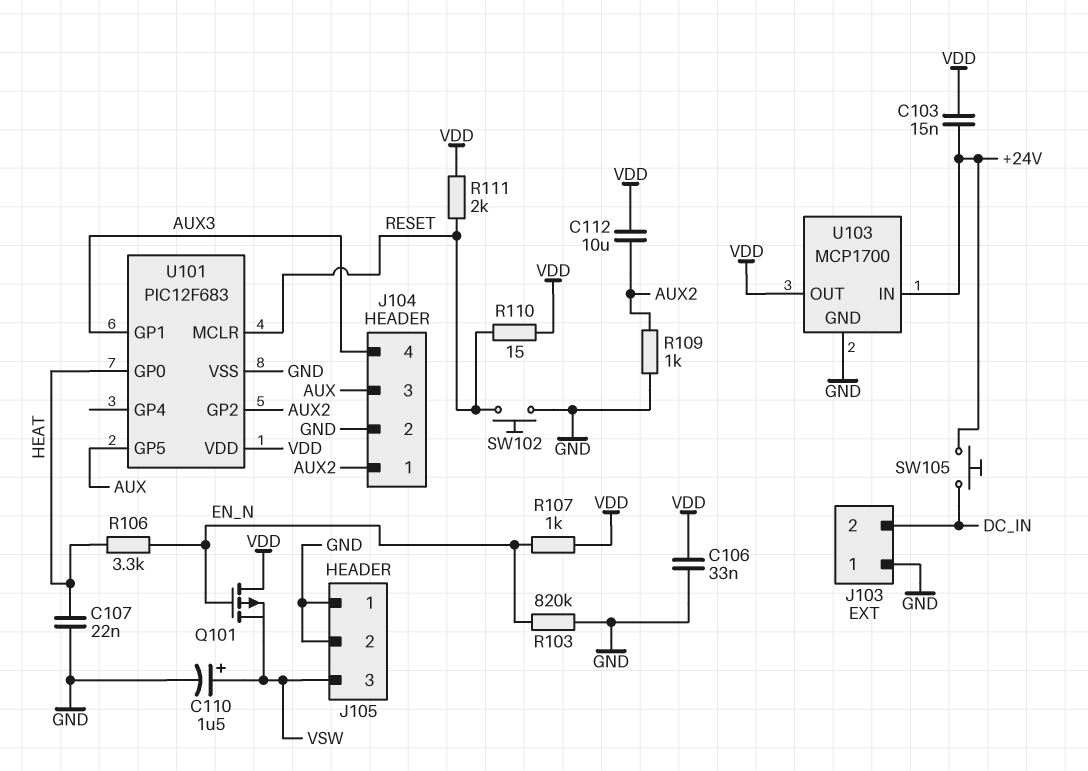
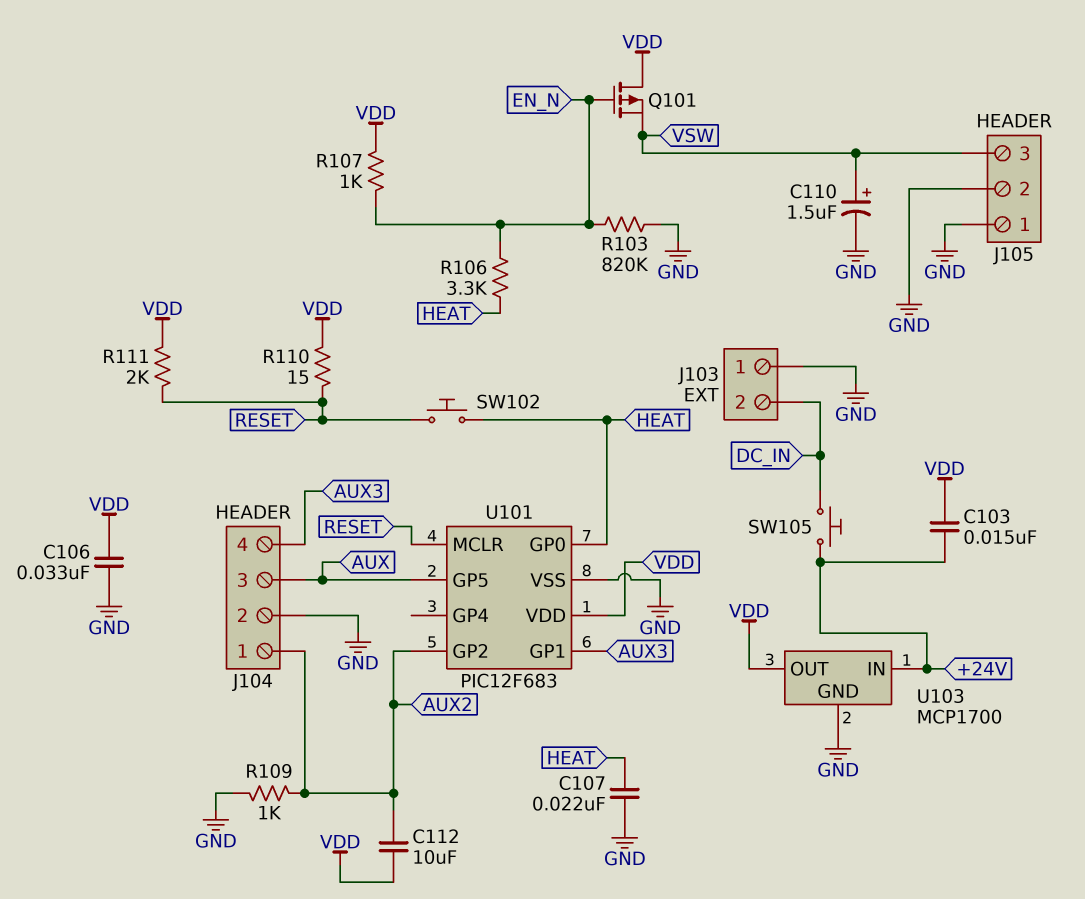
SW102: button (GND, RESET) -> button (HEAT, RESET)

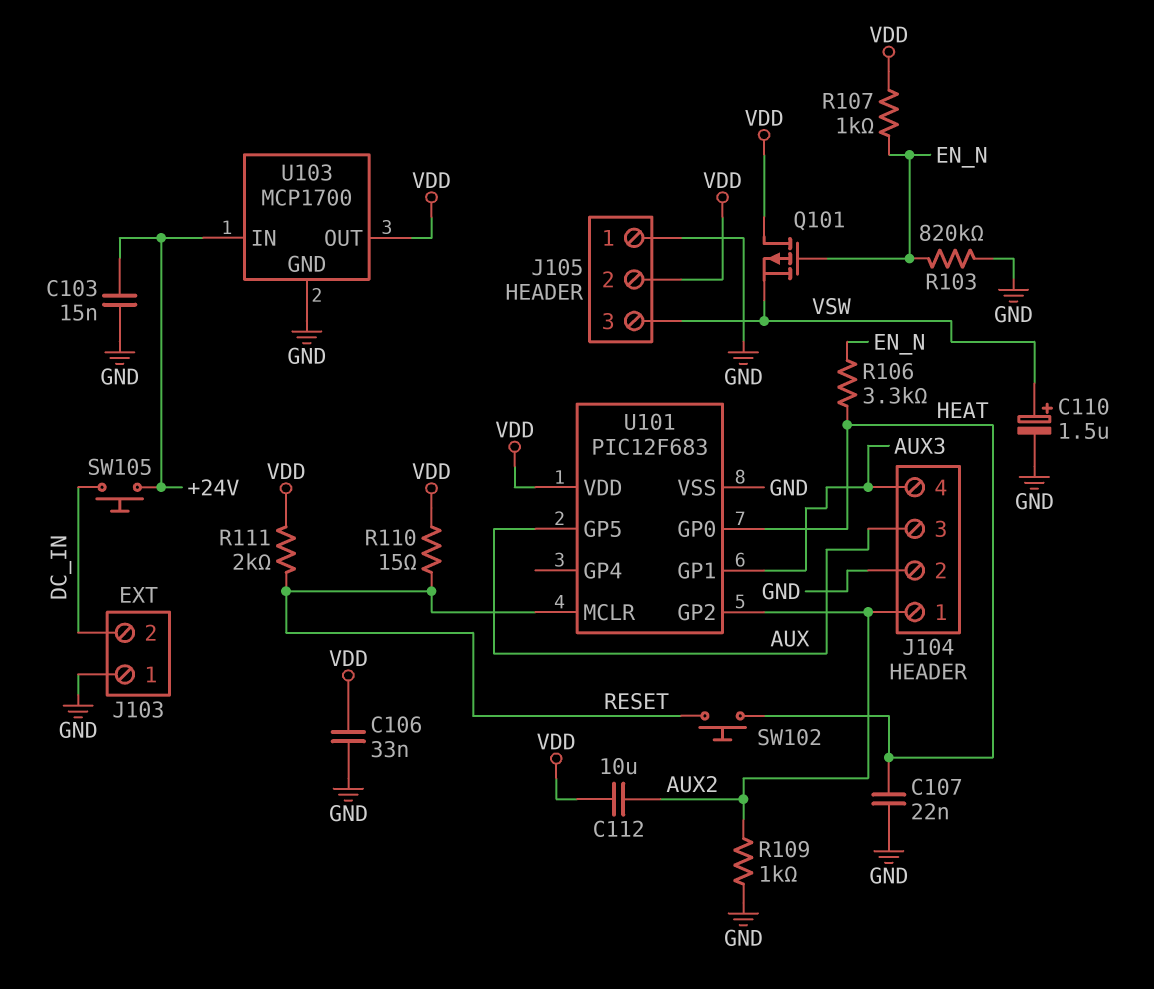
C103: 15nF (+24V, VDD) -> 15nF (+24V, GND)
J105 pin 2: GND -> VDD

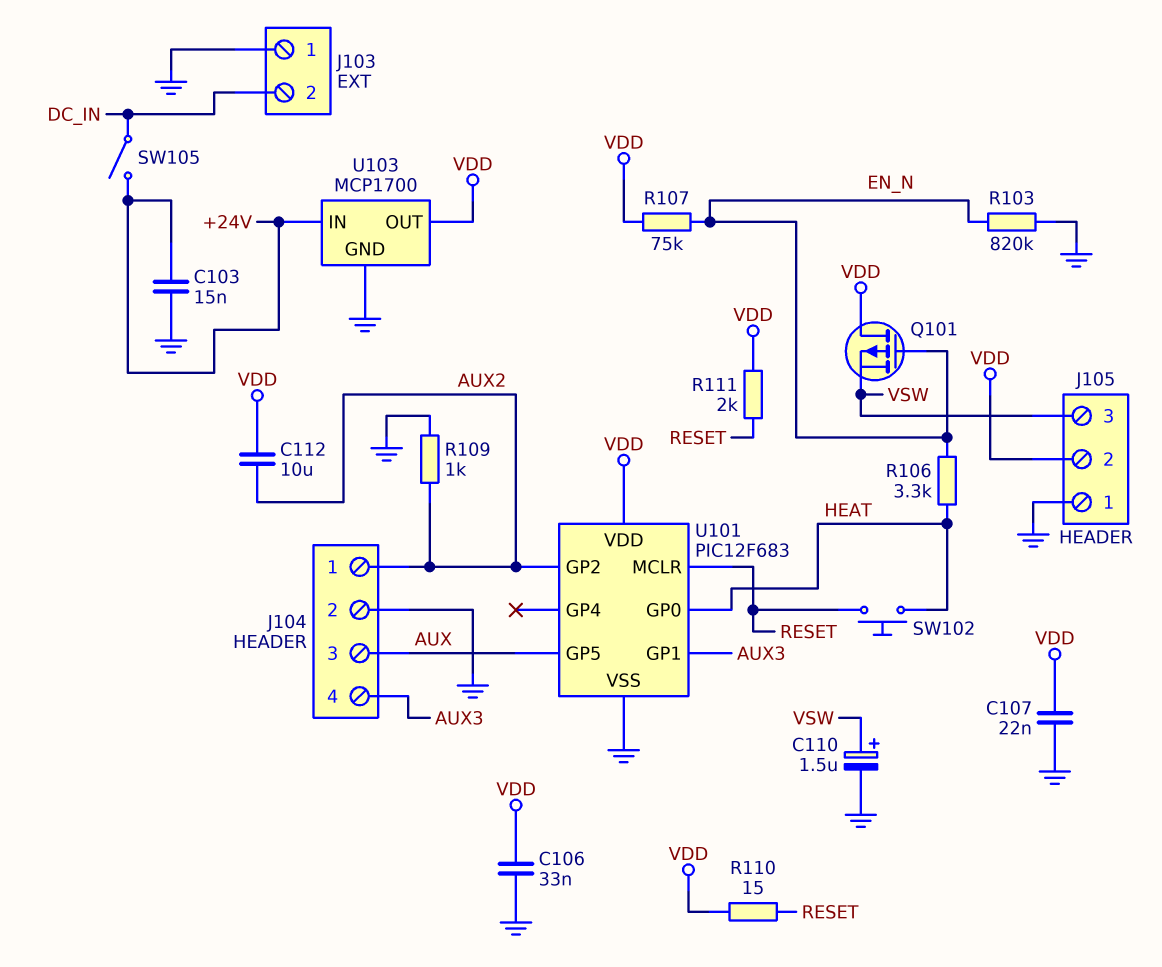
C107: 22nF (GND, HEAT) -> 22nF (GND, VDD)
R107: 1k (EN_N, VDD) -> 75k (EN_N, VDD)
SW105: button (+24V, DC_IN) -> switch (+24V, DC_IN)

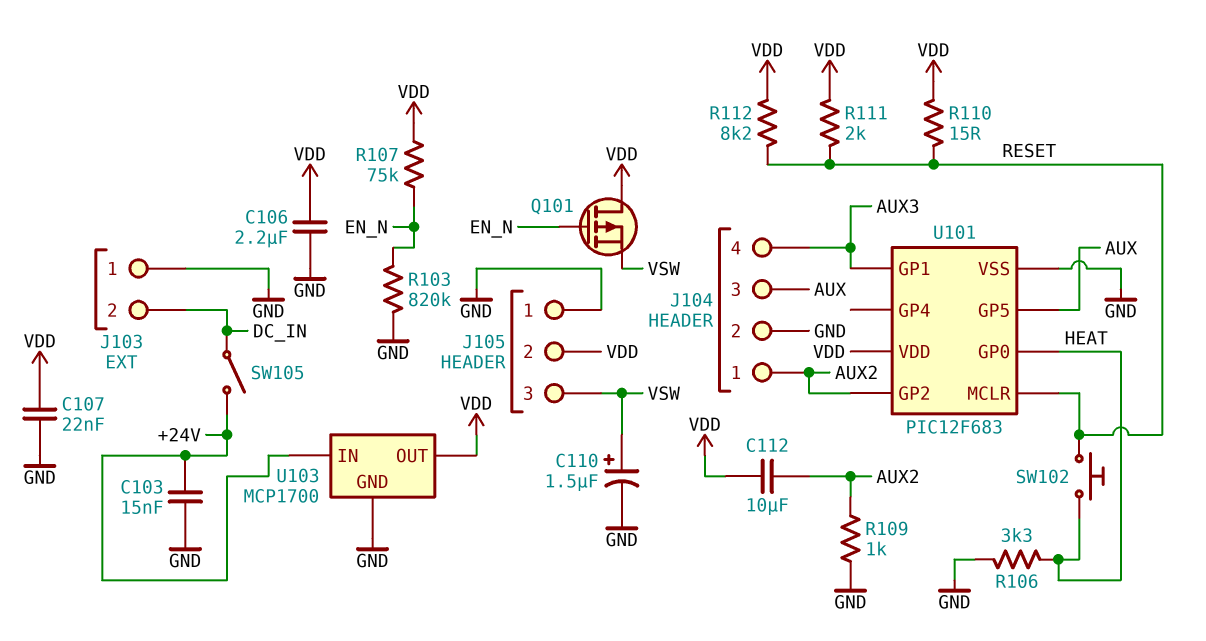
C106: 33nF (GND, VDD) -> 2.2uF (GND, VDD)
R106: 3.3k (EN_N, HEAT) -> 3.3k (GND, HEAT)
R112: none -> 8.2k (RESET, VDD)

